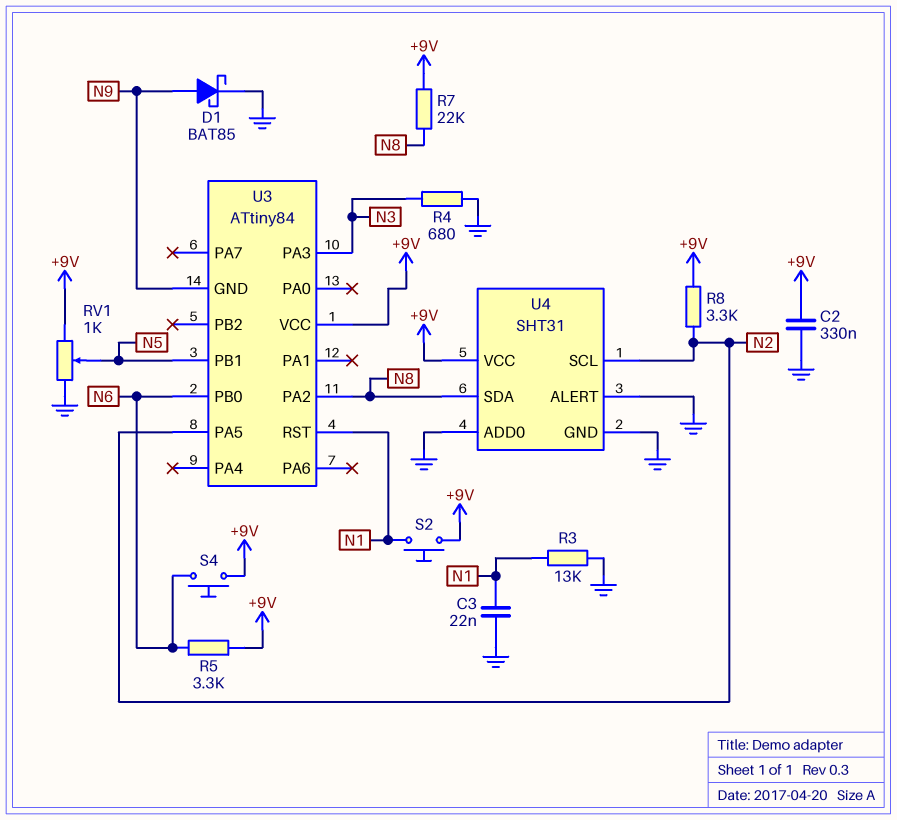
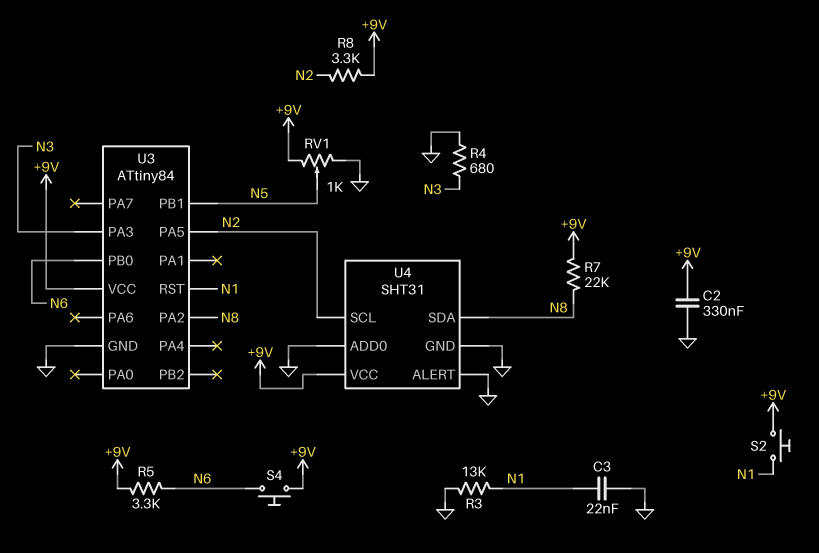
D1: schottky BAT85 (A N9, K GND) -> none
U3 pin GND: N9 -> GND

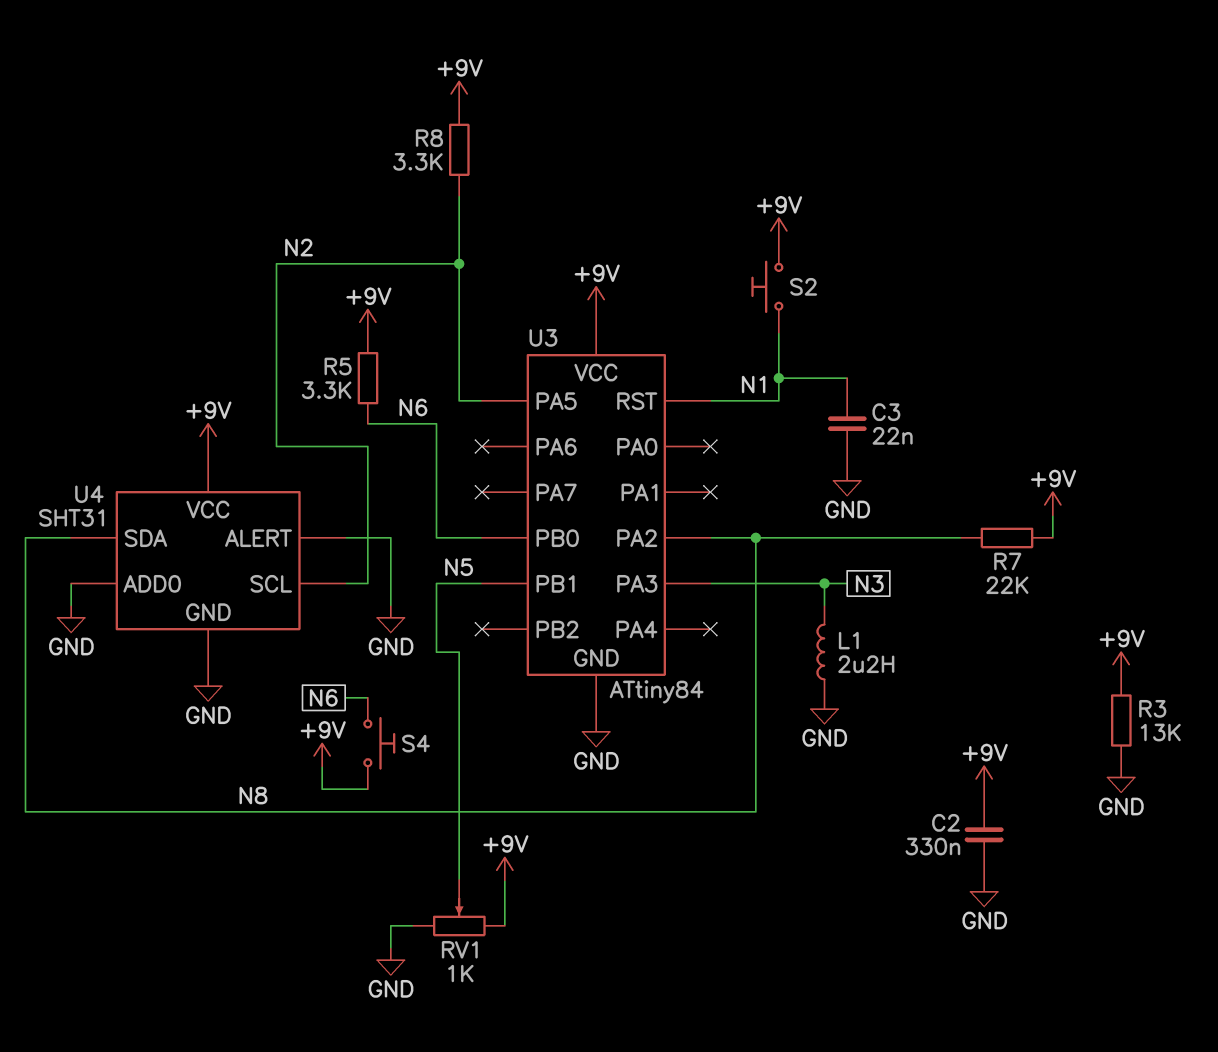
L1: none -> 2.2uH (GND, N3)
R3: 13k (GND, N1) -> 13k (+9V, GND)
R4: 680 (GND, N3) -> none

